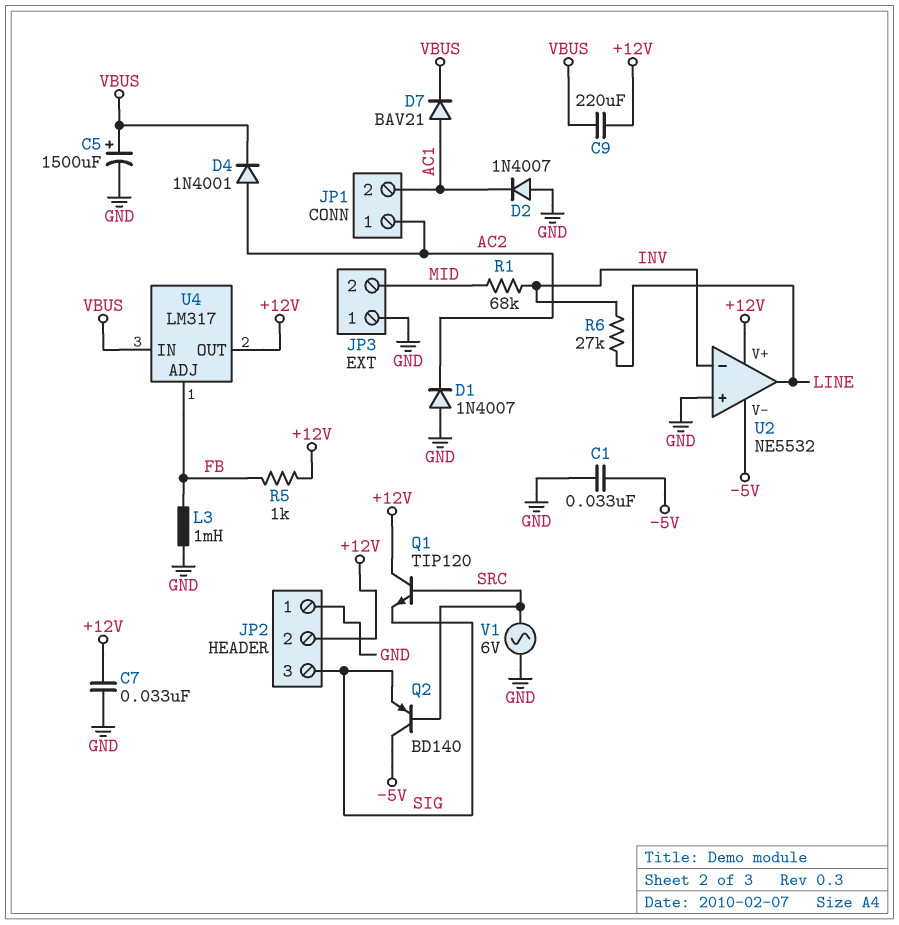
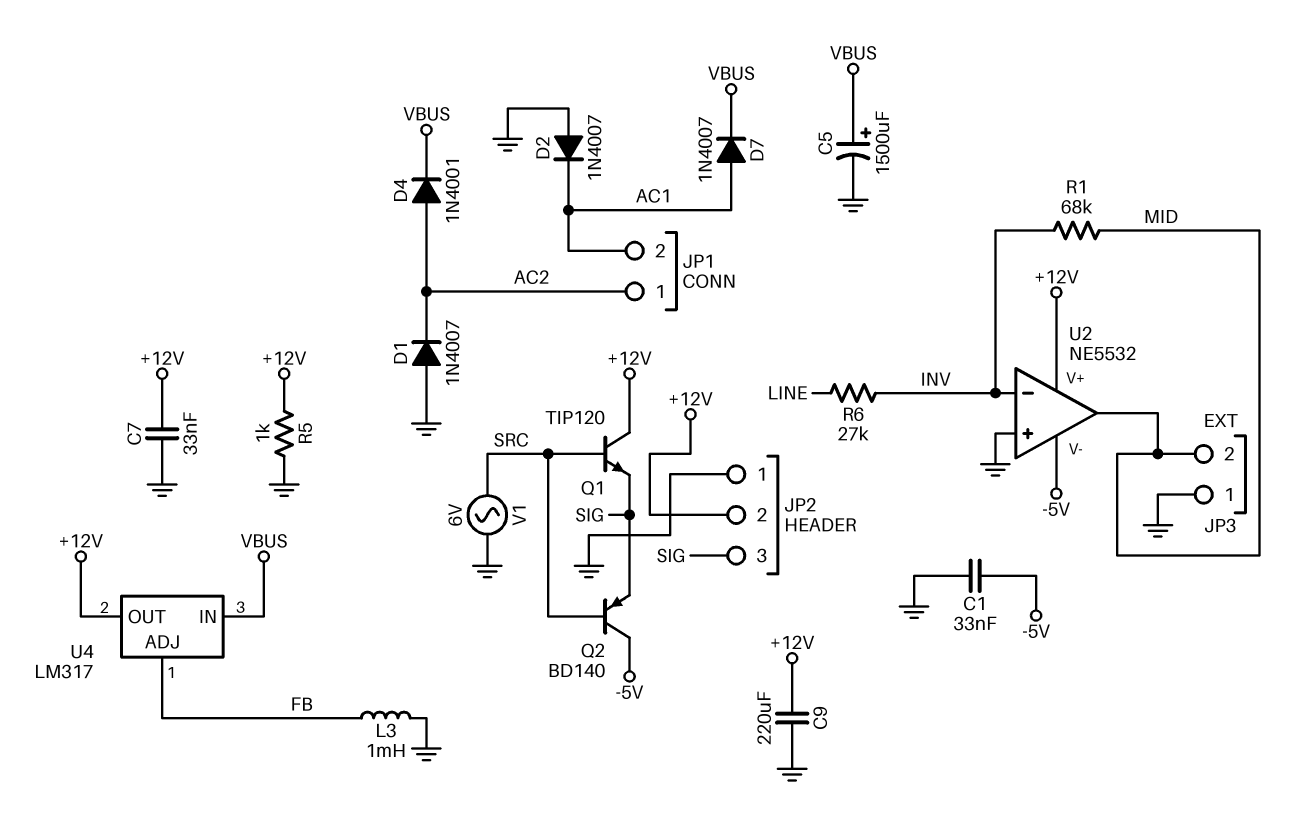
C9: 220uF (+12V, VBUS) -> 220uF (+12V, GND)
D7: diode BAV21 (A AC1, K VBUS) -> diode 1N4007 (A AC1, K VBUS)
R5: 1k (+12V, FB) -> 1k (+12V, GND)
U2 pin out: LINE -> MID

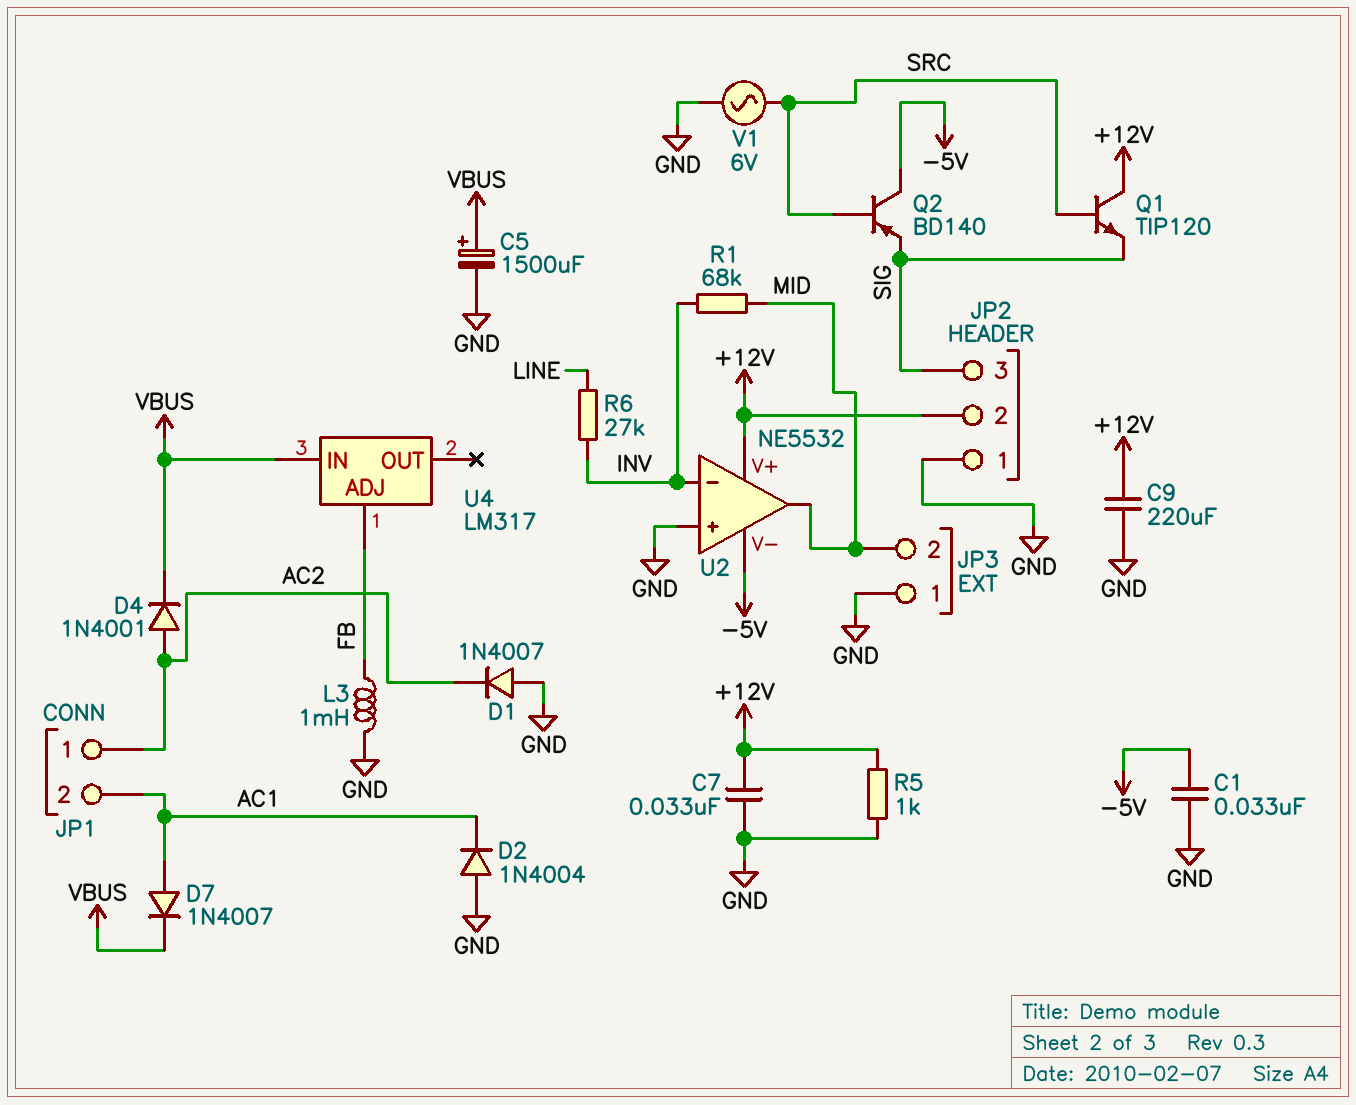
D2: diode 1N4007 (A GND, K AC1) -> diode 1N4004 (A GND, K AC1)
U4 pin OUT: +12V -> none

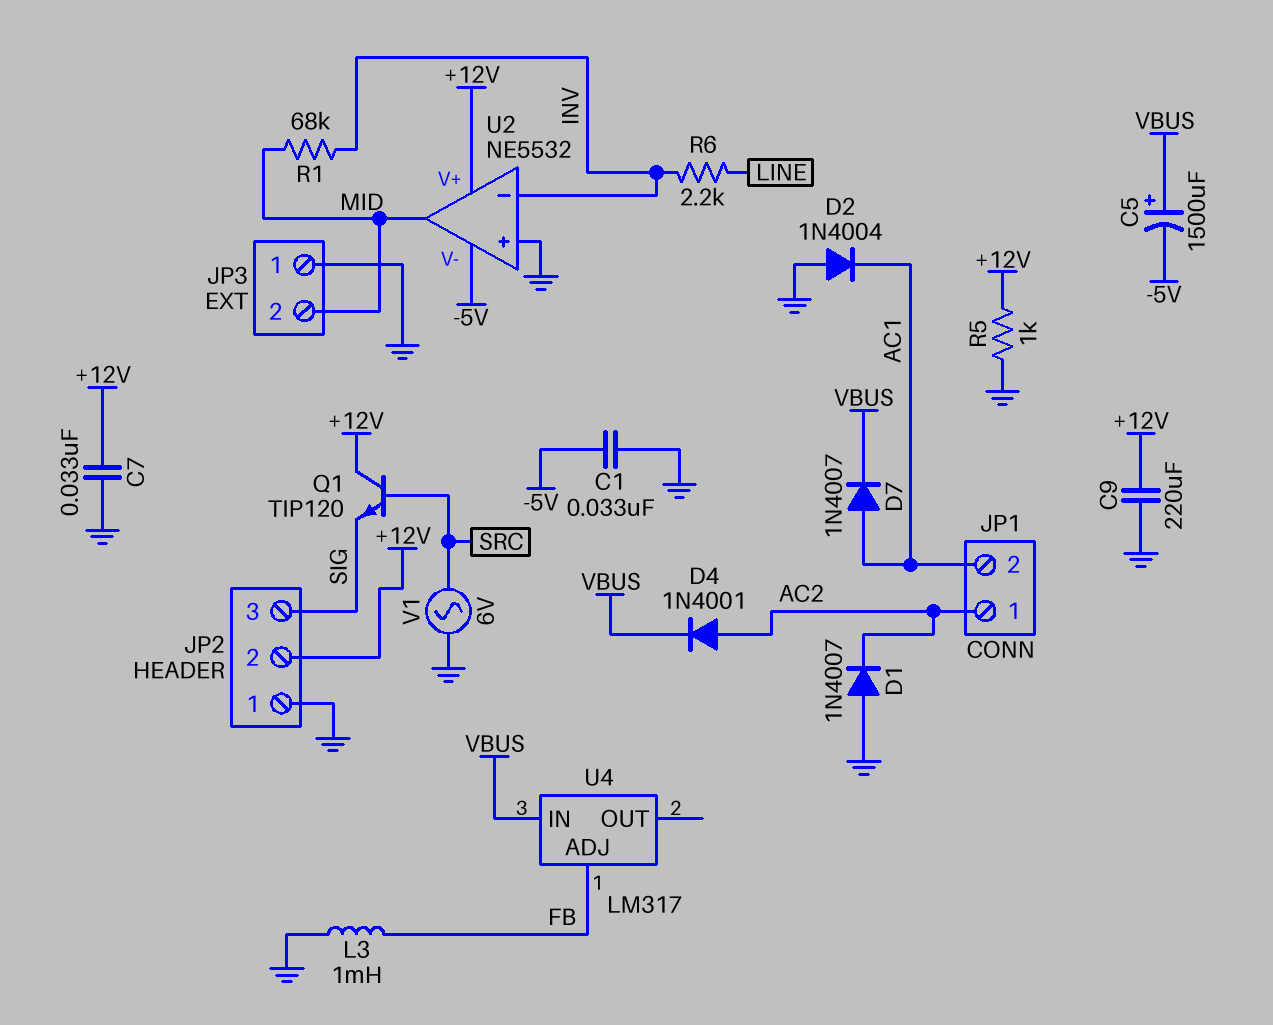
C5: 1500uF (plus VBUS, minus GND) -> 1500uF (plus VBUS, minus -5V)
Q2: PNP BD140 (B SRC, C -5V, E SIG) -> none
R6: 27k (INV, LINE) -> 2.2k (INV, LINE)

